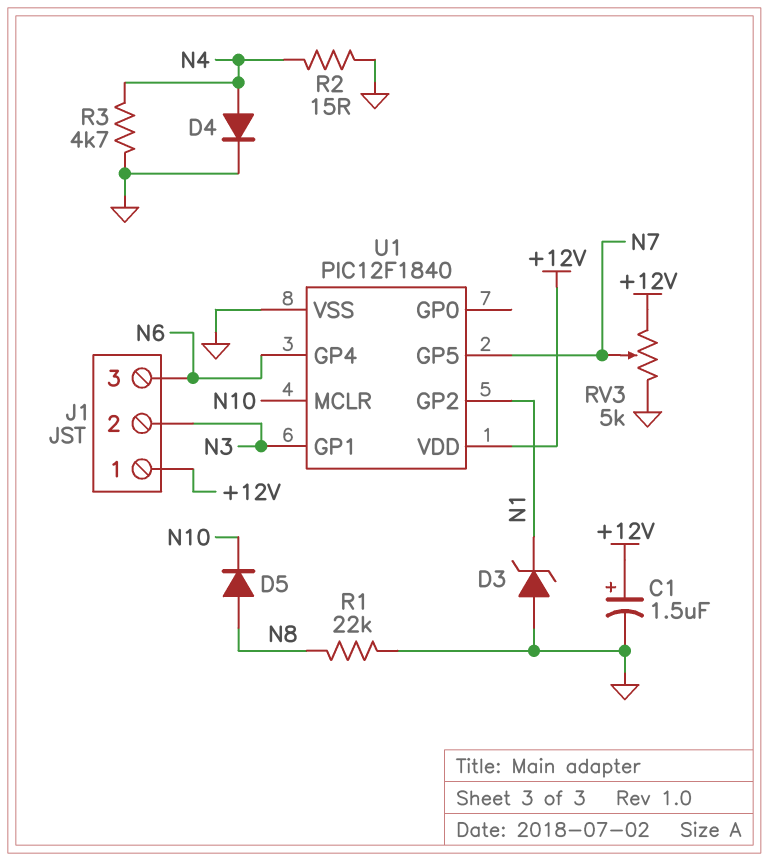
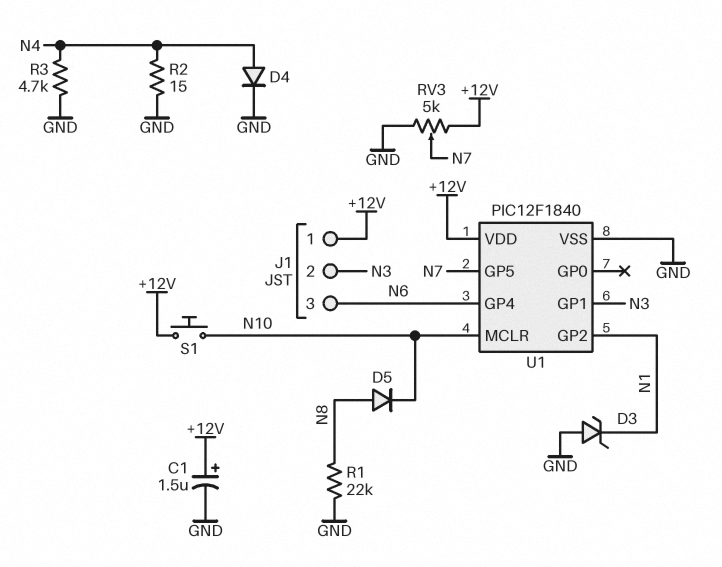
S1: none -> button (+12V, N10)

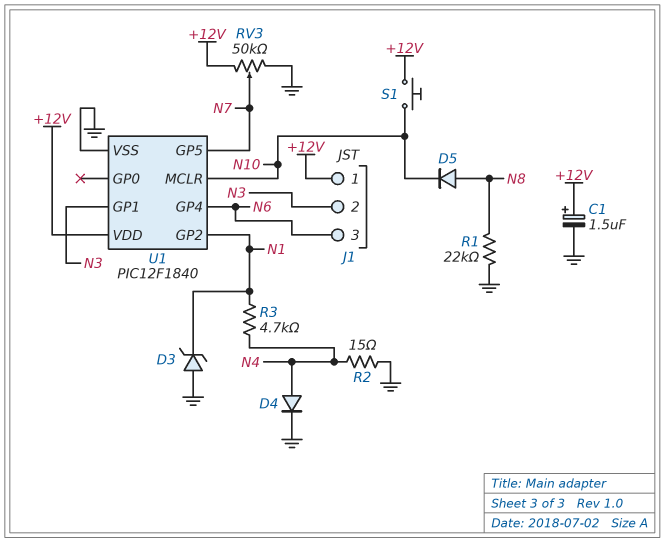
R3: 4.7k (GND, N4) -> 4.7k (N1, N4)
RV3: 5k (+12V, GND, wiper N7) -> 50k (+12V, GND, wiper N7)

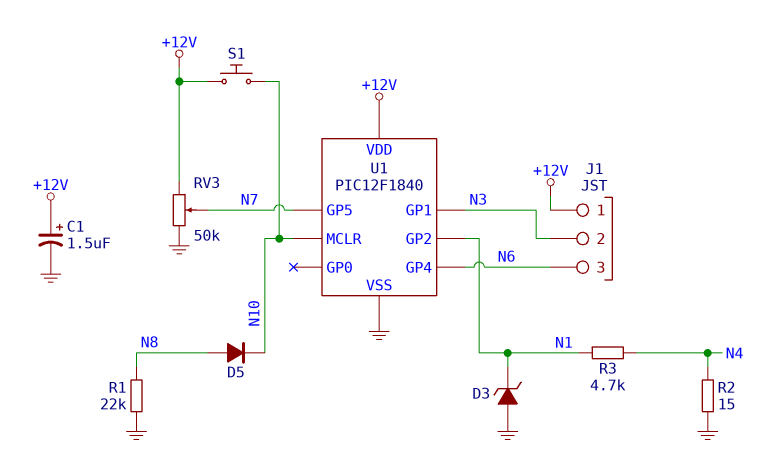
D4: diode (A N4, K GND) -> none

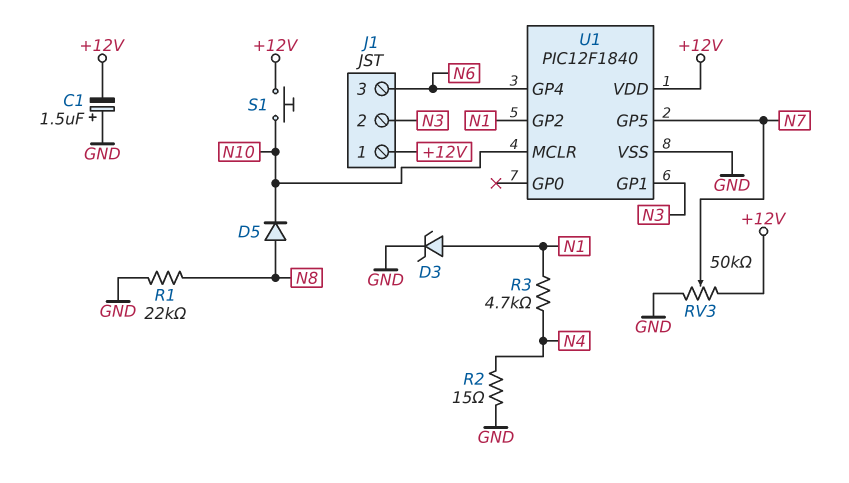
C1: 1.5uF (plus +12V, minus GND) -> 1.5uF (plus GND, minus +12V)
D3: zener (A GND, K N1) -> zener (A N1, K GND)

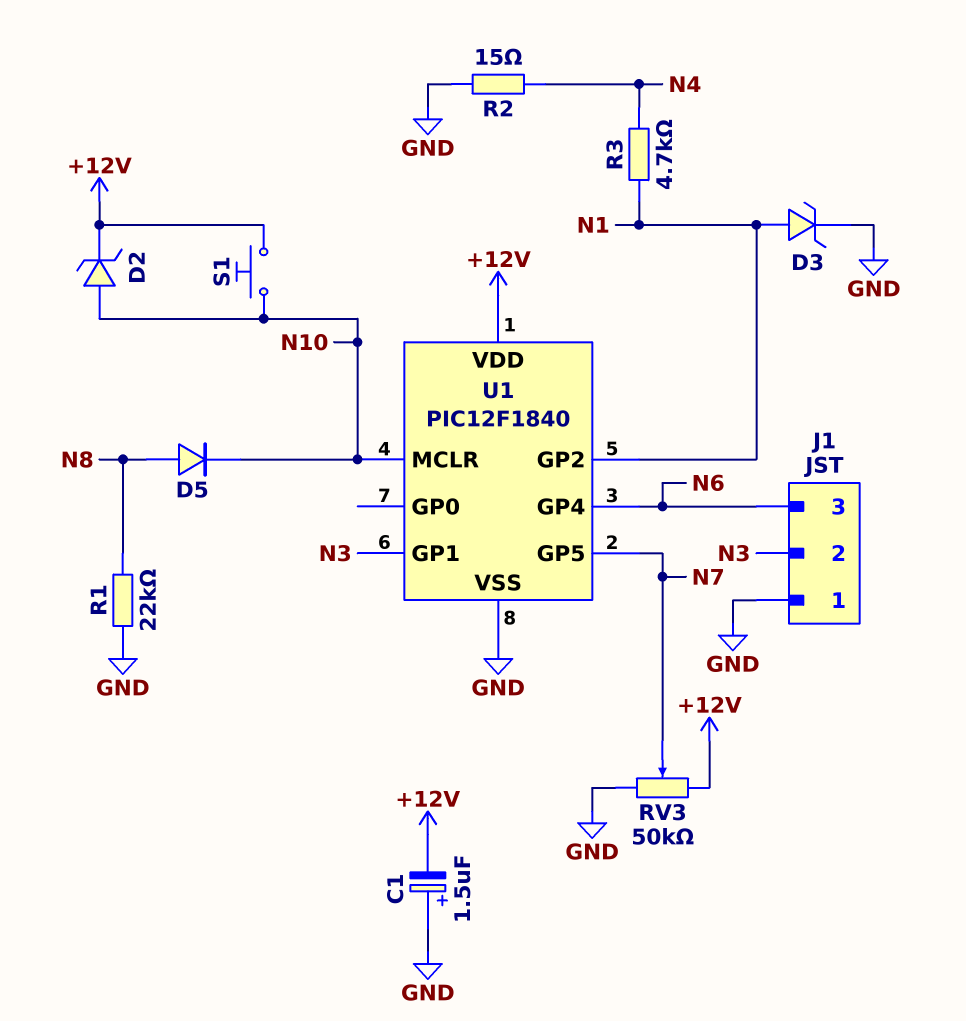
D2: none -> zener (A N10, K +12V)
J1 pin 1: +12V -> GND

